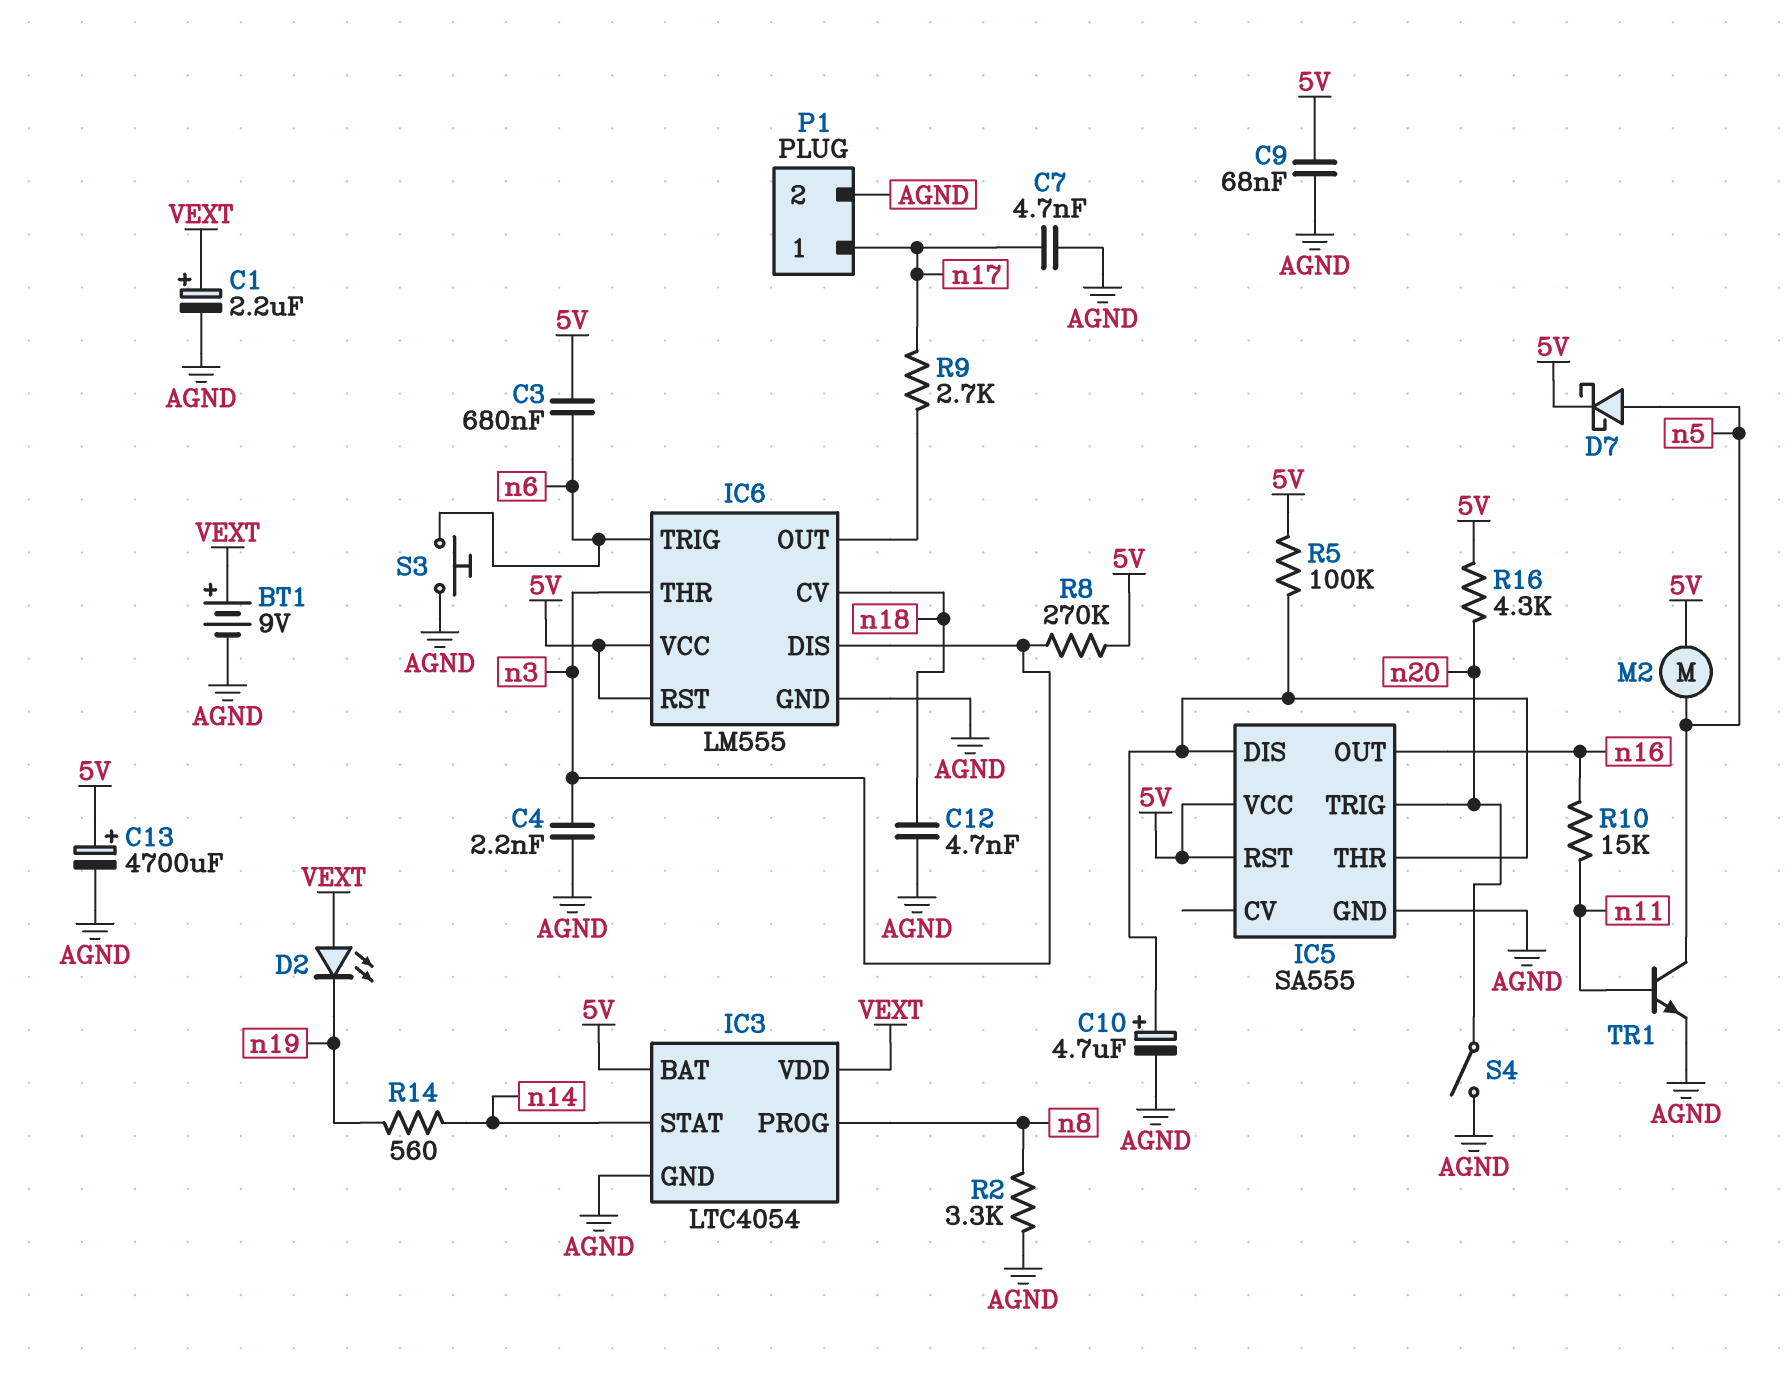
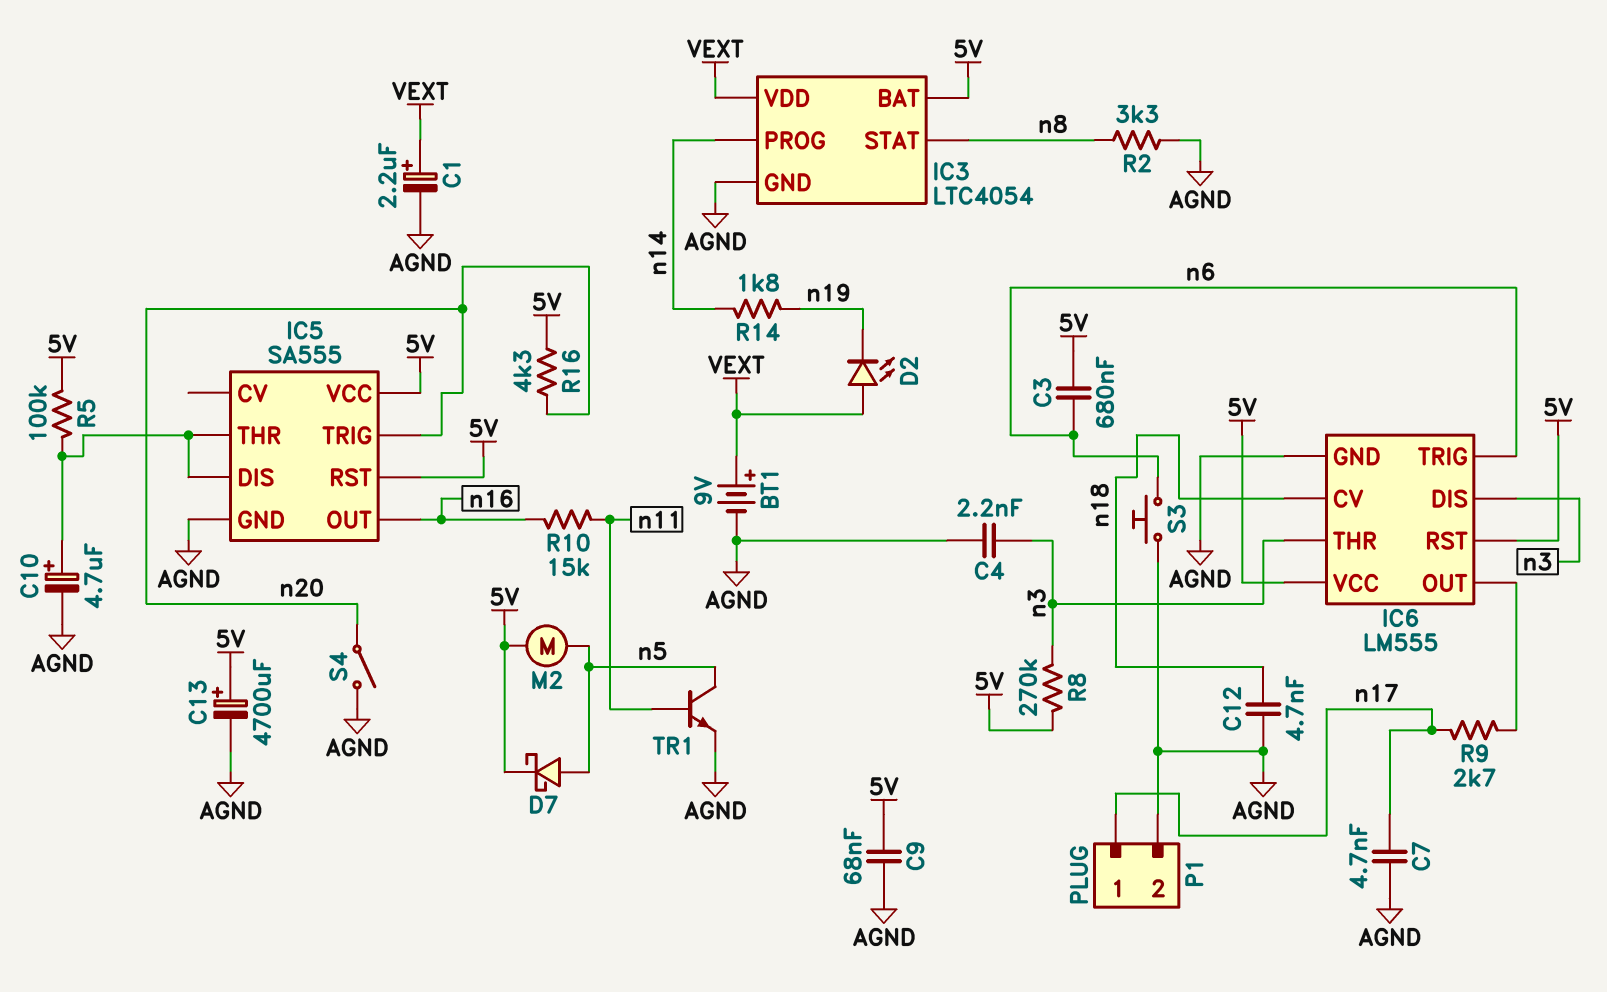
IC3 pin PROG: n8 -> n14
IC3 pin STAT: n14 -> n8
R14: 560 (n14, n19) -> 1.8k (n14, n19)

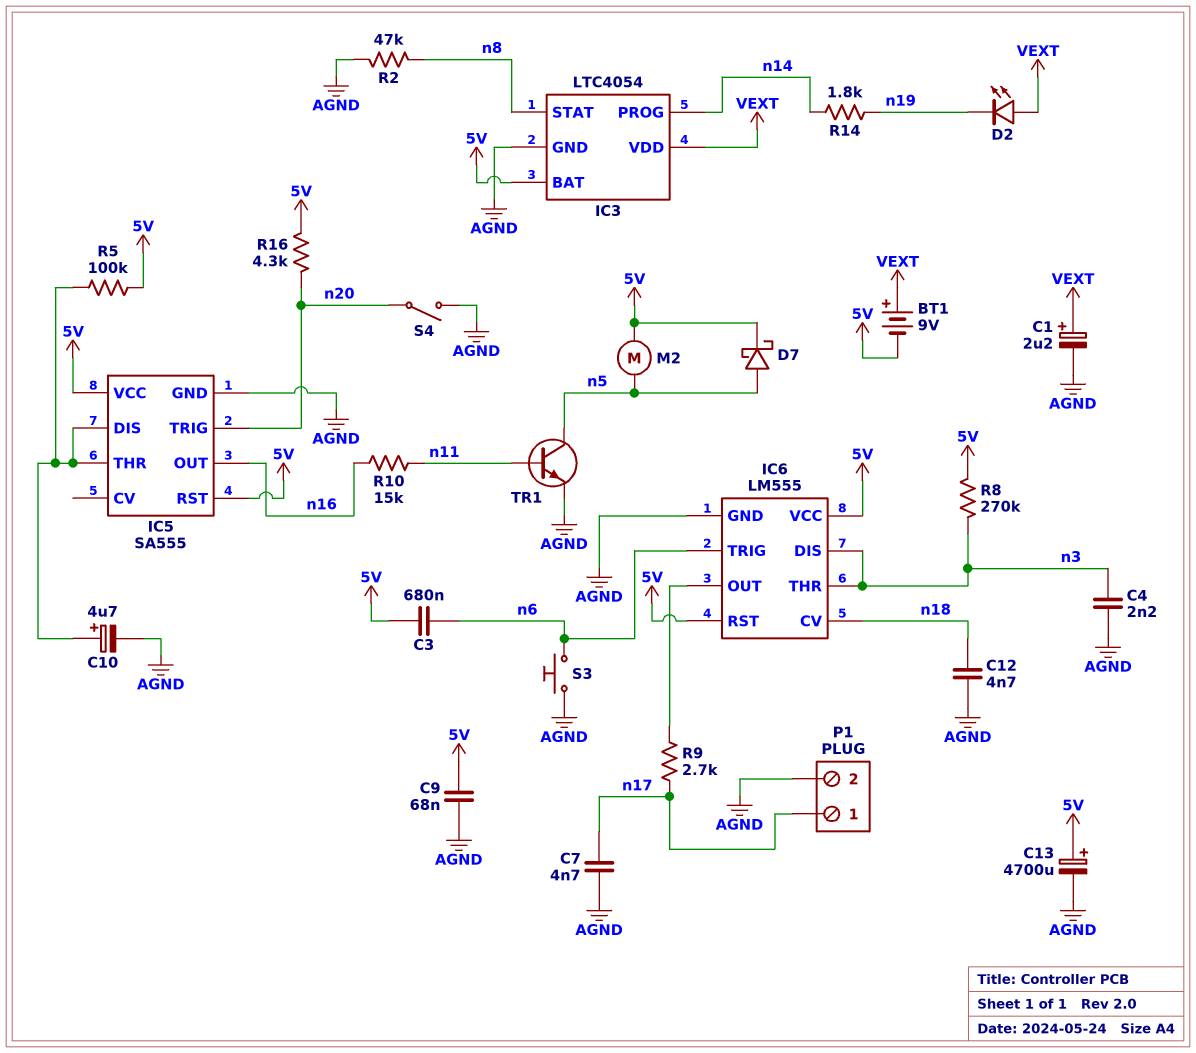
BT1: 9V (plus VEXT, minus AGND) -> 9V (plus VEXT, minus 5V)
R2: 3.3k (AGND, n8) -> 47k (AGND, n8)

